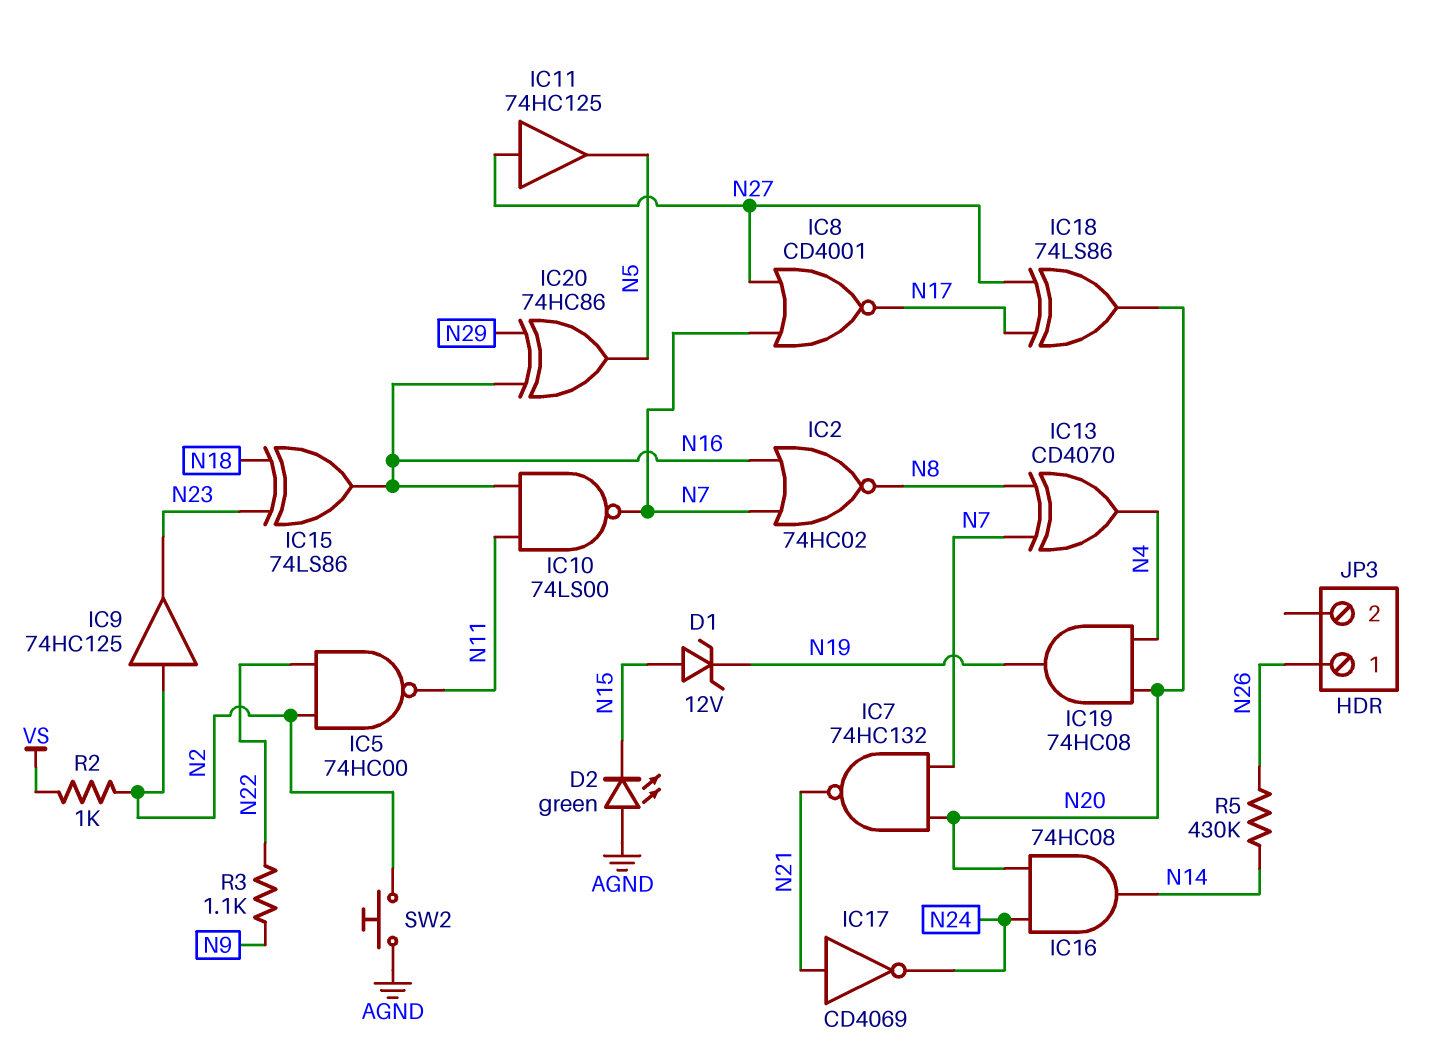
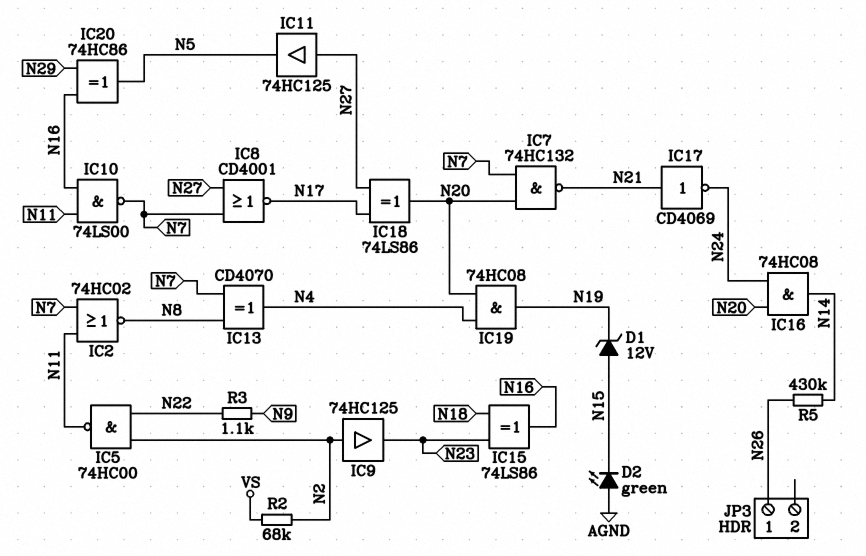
IC2: NOR 74HC02 (in N7, in N16, out N8) -> NOR 74HC02 (in N7, in N11, out N8)
R2: 1k (N2, VS) -> 68k (N2, VS)
SW2: button (AGND, N2) -> none

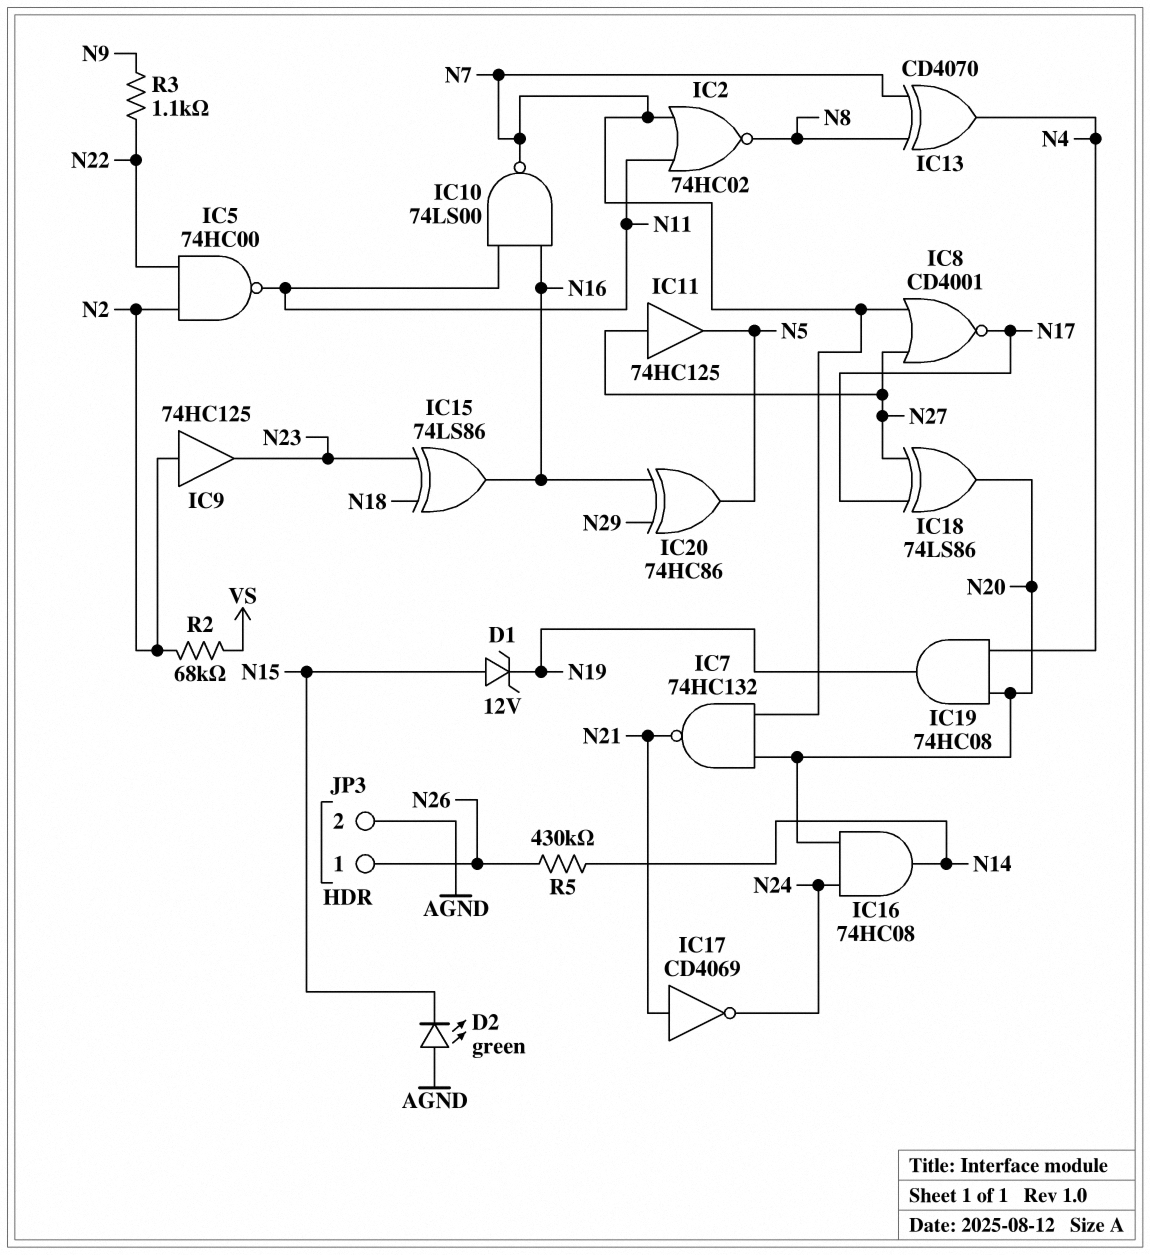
JP3 pin 2: none -> AGND

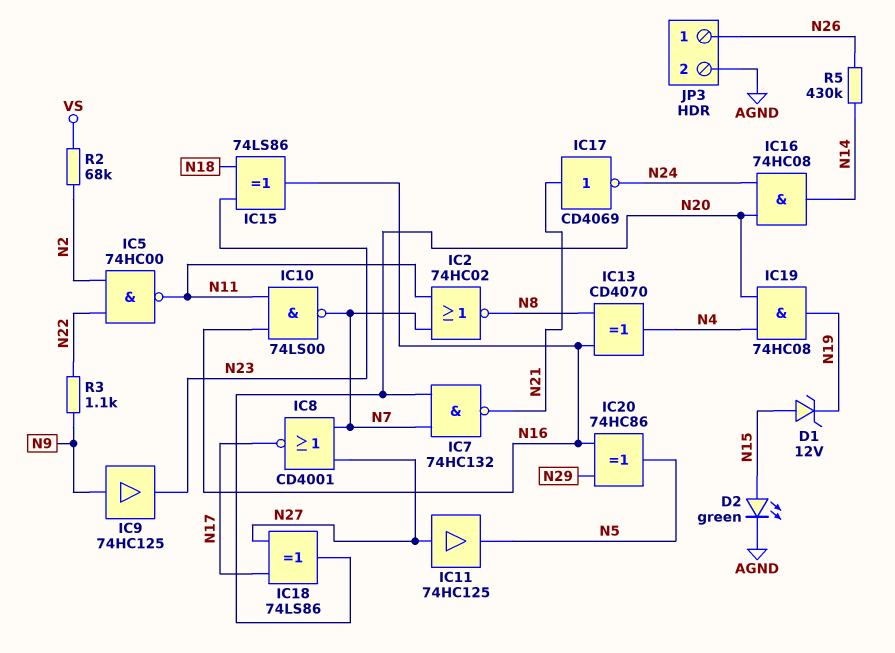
D2: LED green (A AGND, K N15) -> LED green (A N15, K AGND)
IC9: buffer 74HC125 (in N2, out N23) -> buffer 74HC125 (in N9, out N23)
IC13: XOR CD4070 (in N7, in N8, out N4) -> XOR CD4070 (in N8, in N16, out N4)

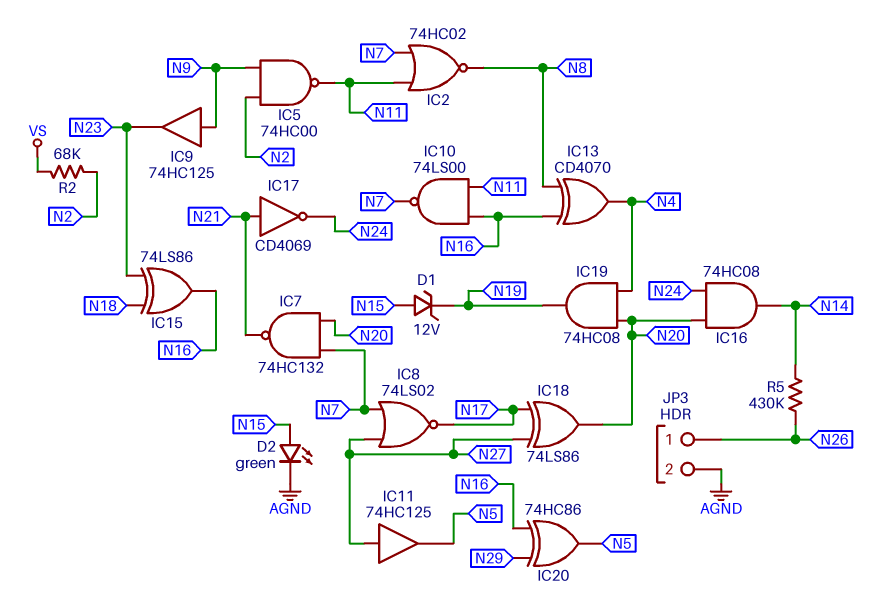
IC5: NAND 74HC00 (in N2, in N22, out N11) -> NAND 74HC00 (in N2, in N9, out N11)
IC8: NOR CD4001 (in N7, in N27, out N17) -> NOR 74LS02 (in N7, in N27, out N17)
R3: 1.1k (N9, N22) -> none

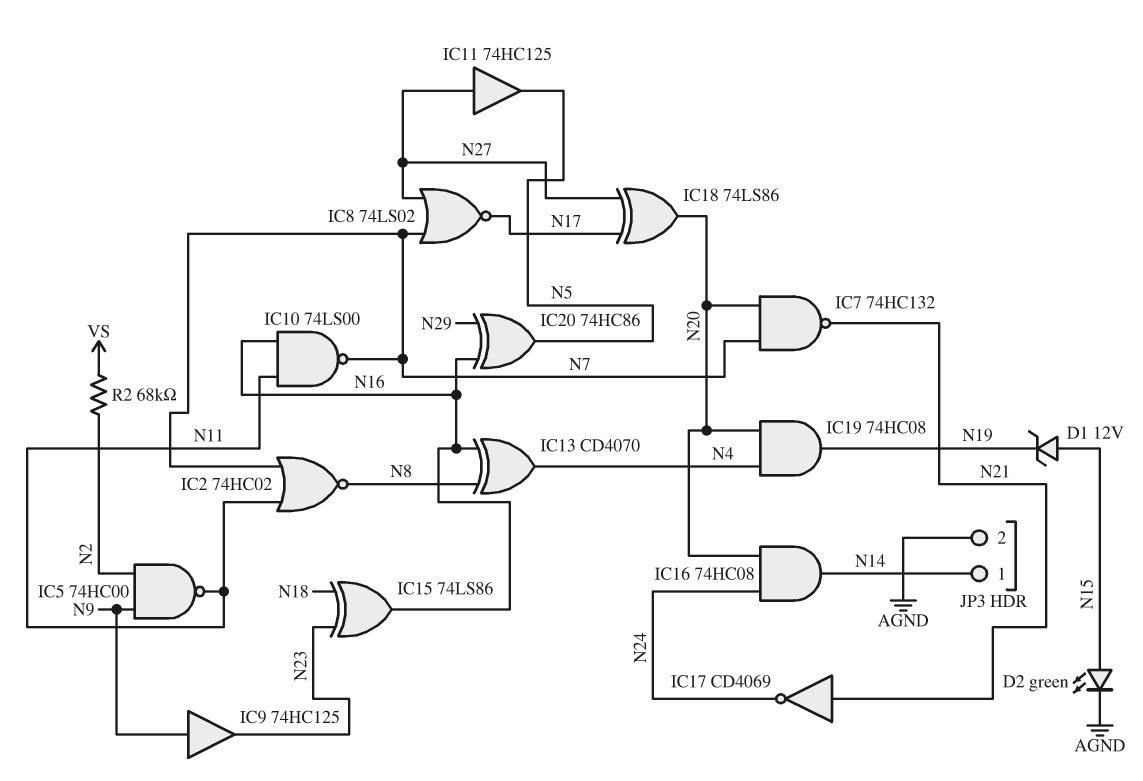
JP3 pin 1: N26 -> N14
R5: 430k (N14, N26) -> none

